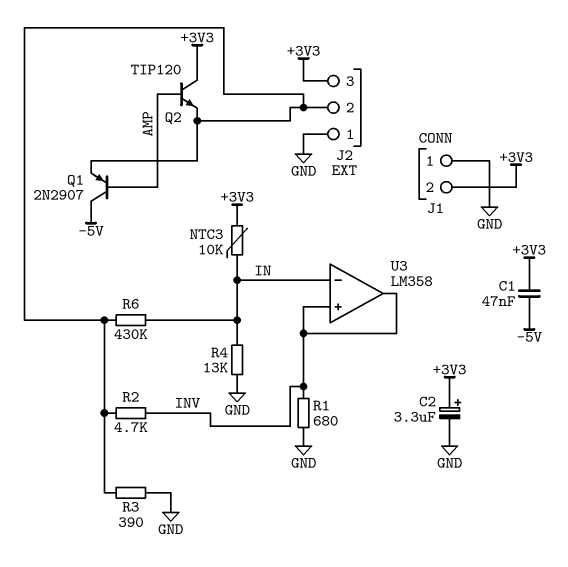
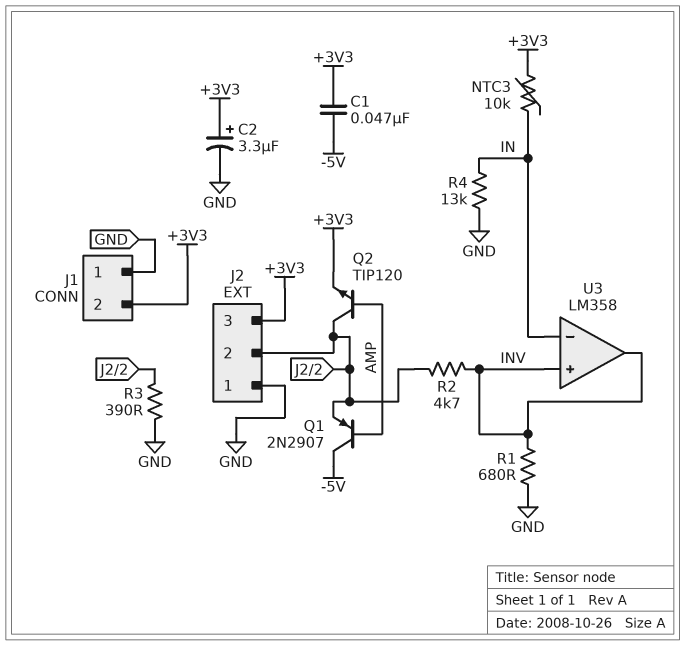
Q2: NPN TIP120 (B AMP, C +3V3, E J2/2) -> NPN TIP120 (B AMP, C J2/2, E +3V3)
R6: 430k (IN, J2/2) -> none

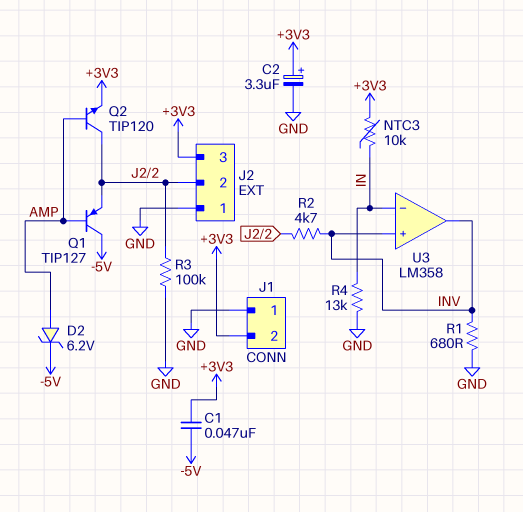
D2: none -> zener 6.2V (A AMP, K -5V)
Q1: PNP 2N2907 (B AMP, C -5V, E J2/2) -> PNP TIP127 (B AMP, C -5V, E J2/2)
R3: 390 (GND, J2/2) -> 100k (GND, J2/2)

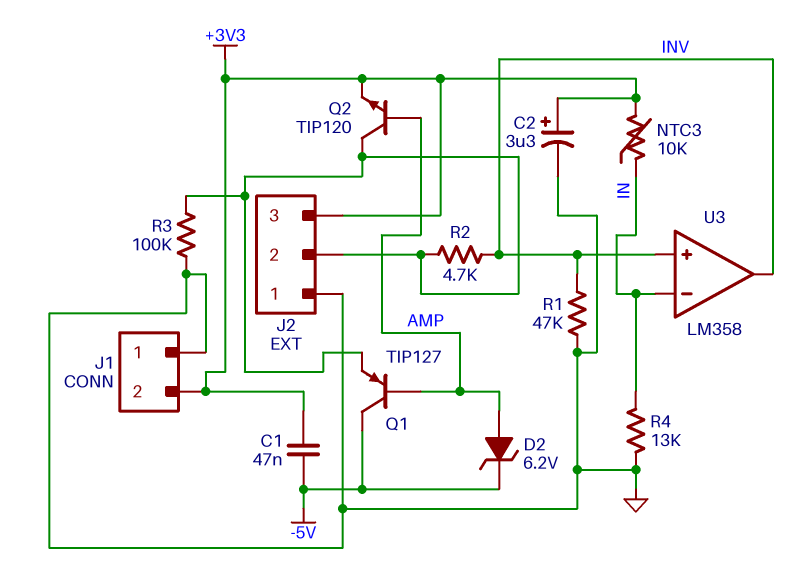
R1: 680 (GND, INV) -> 47k (GND, INV)

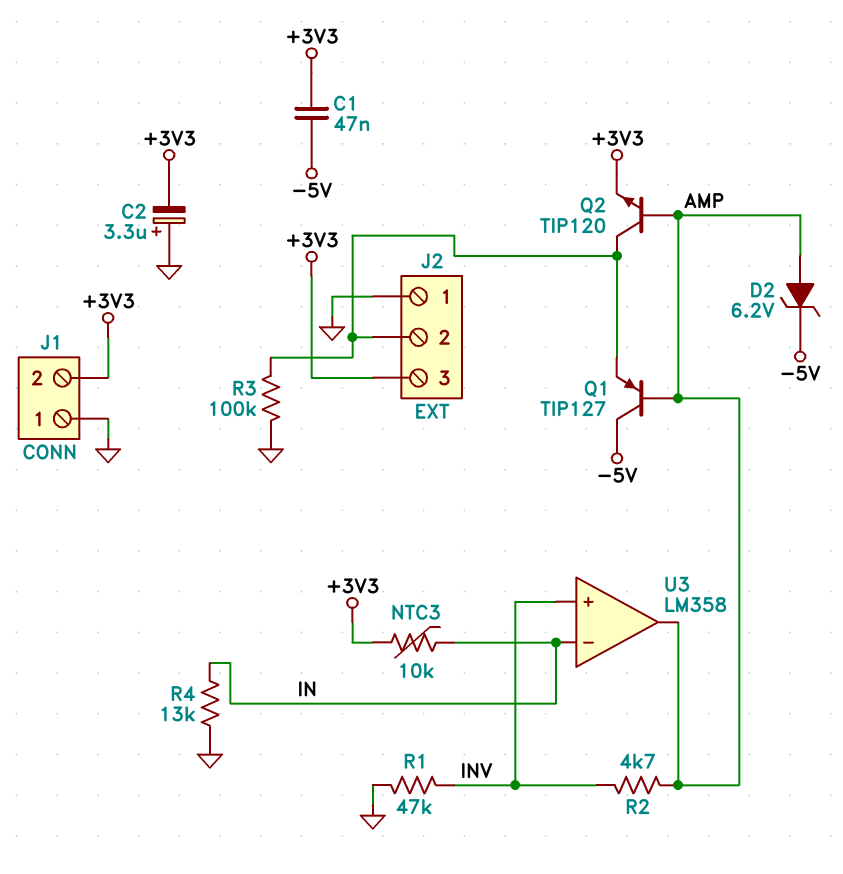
C2: 3.3uF (plus +3V3, minus GND) -> 3.3uF (plus GND, minus +3V3)
R2: 4.7k (INV, J2/2) -> 4.7k (AMP, INV)
U3 pin out: INV -> AMP

